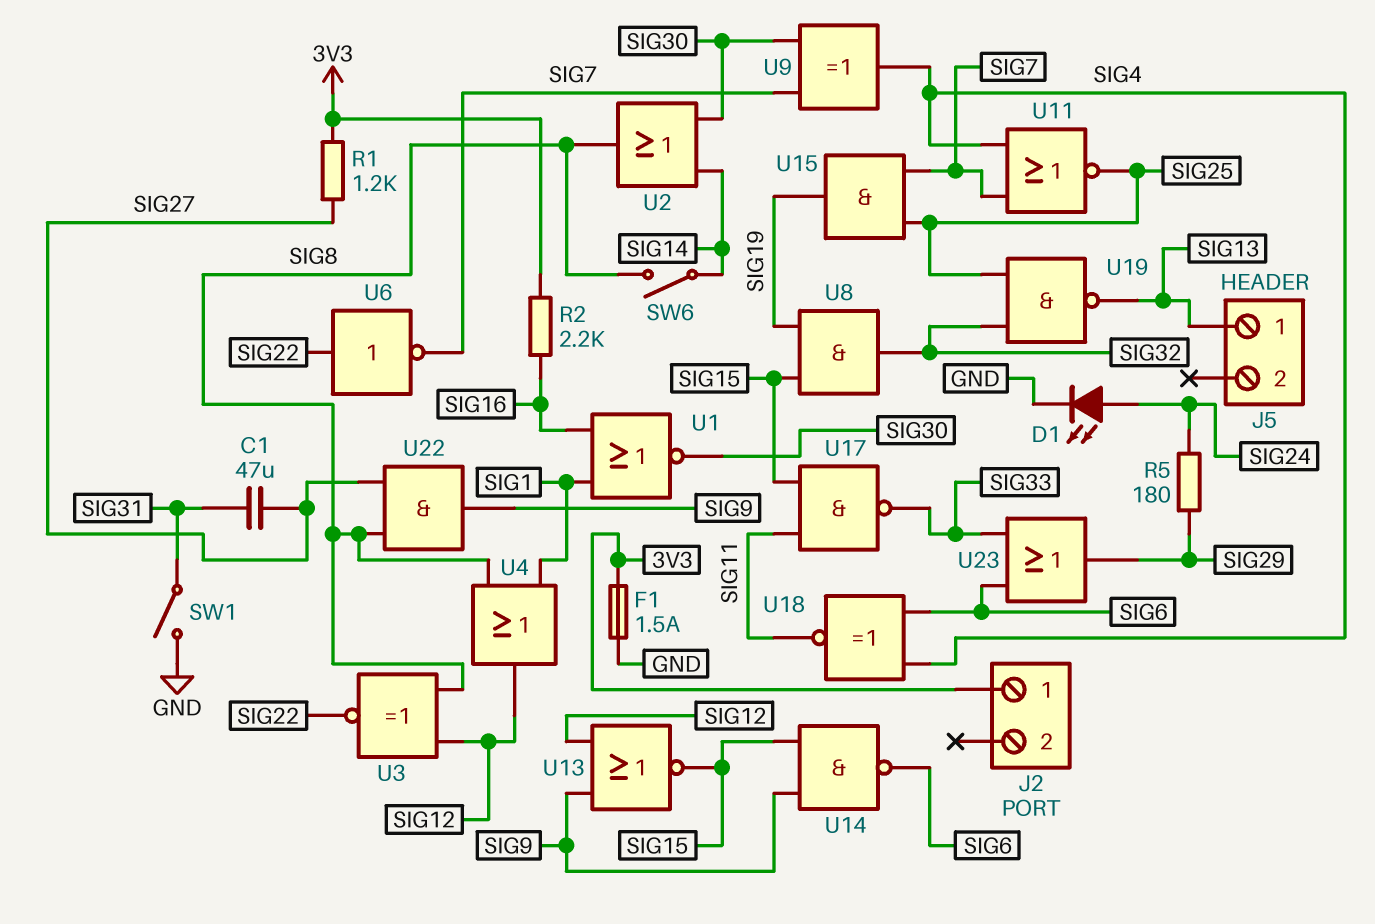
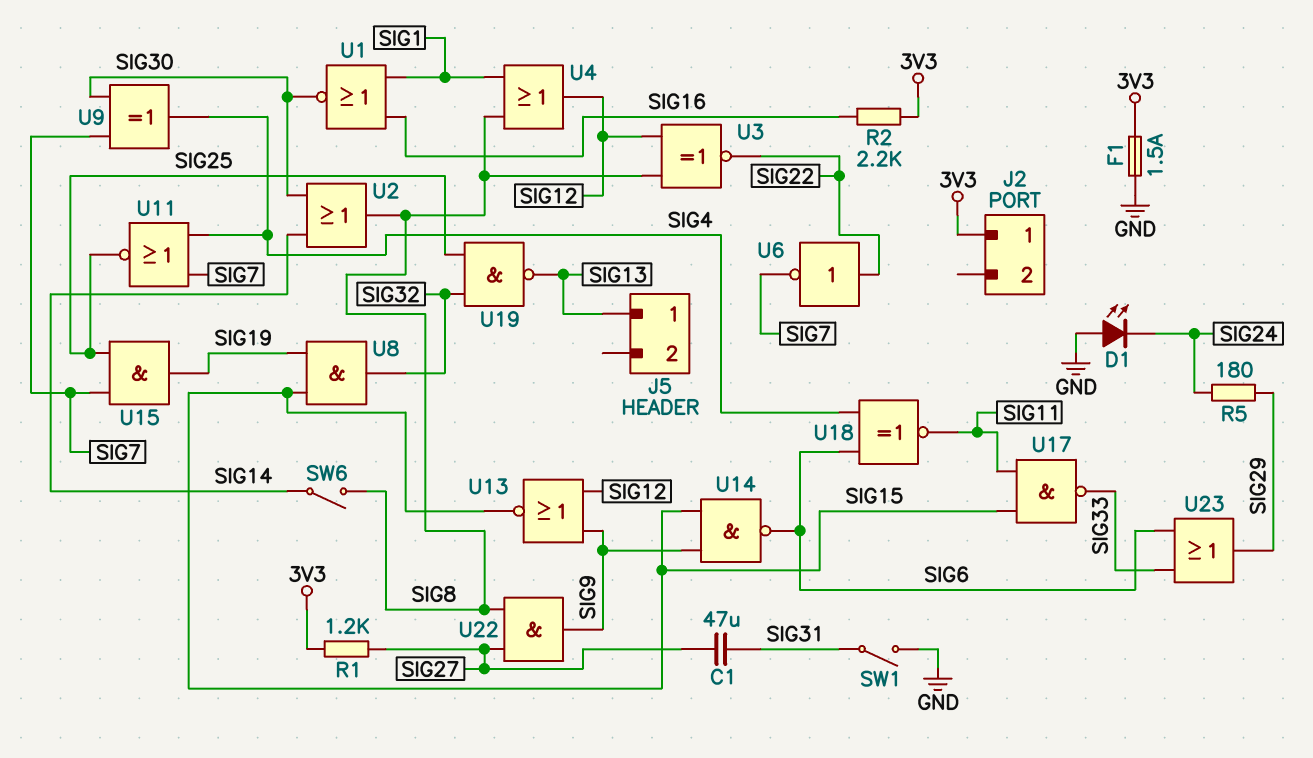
D1: LED (A SIG24, K GND) -> LED (A GND, K SIG24)

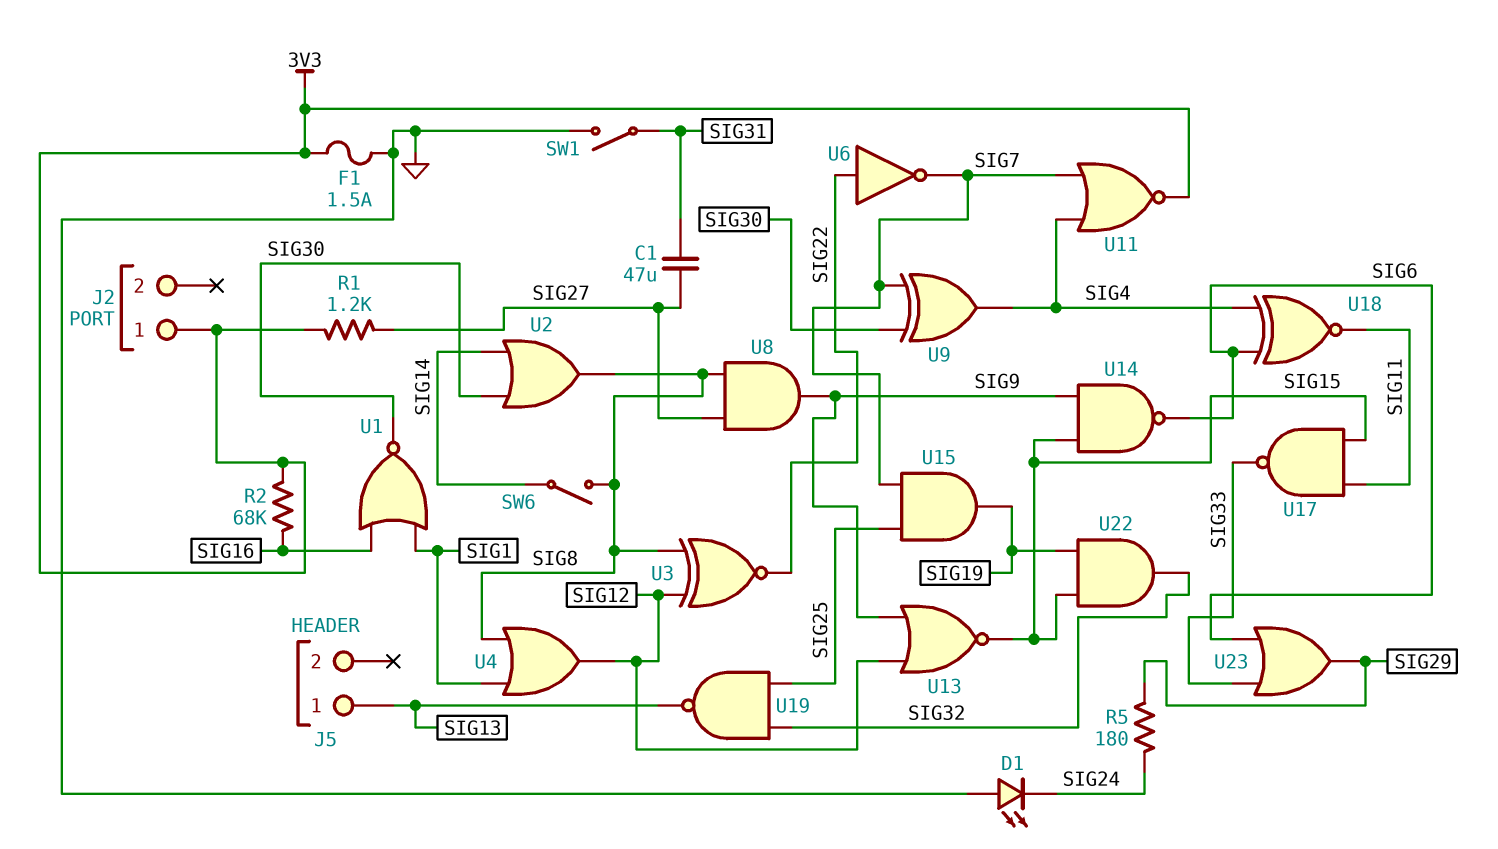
R2: 2.2k (3V3, SIG16) -> 68k (3V3, SIG16)
U8: AND (in SIG15, in SIG19, out SIG32) -> AND (in SIG8, in SIG27, out SIG9)
U11: NOR (in SIG4, in SIG7, out SIG25) -> NOR (in SIG4, in SIG7, out 3V3)
U22: AND (in SIG8, in SIG27, out SIG9) -> AND (in SIG15, in SIG19, out SIG32)

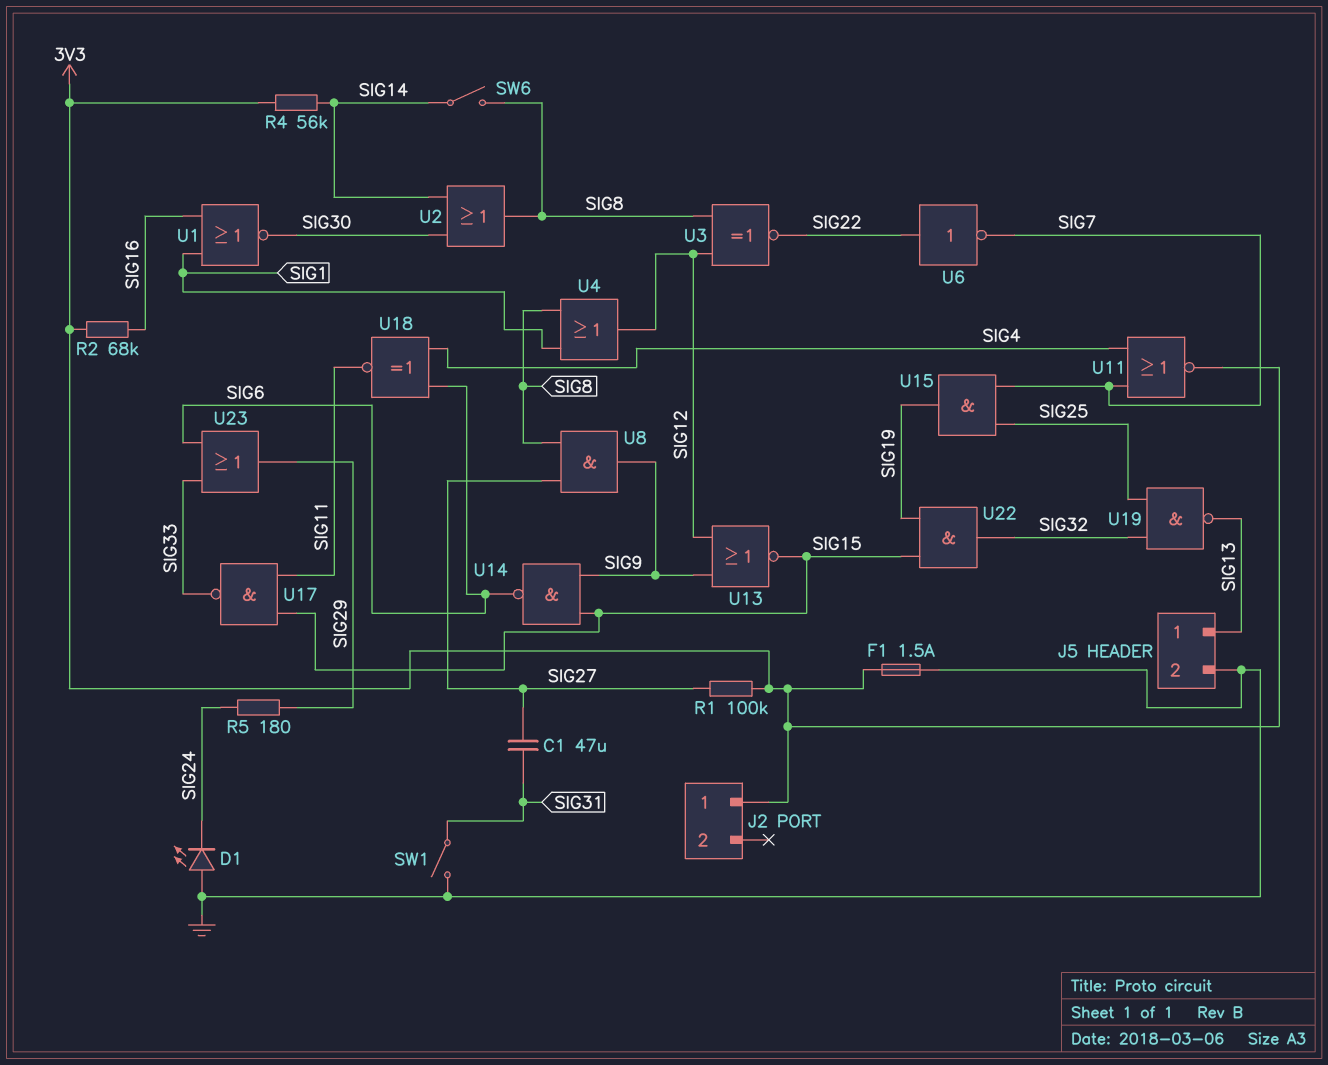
J5 pin 2: none -> GND
R1: 1.2k (3V3, SIG27) -> 100k (3V3, SIG27)
R4: none -> 56k (3V3, SIG14)
U9: XOR (in SIG7, in SIG30, out SIG4) -> none

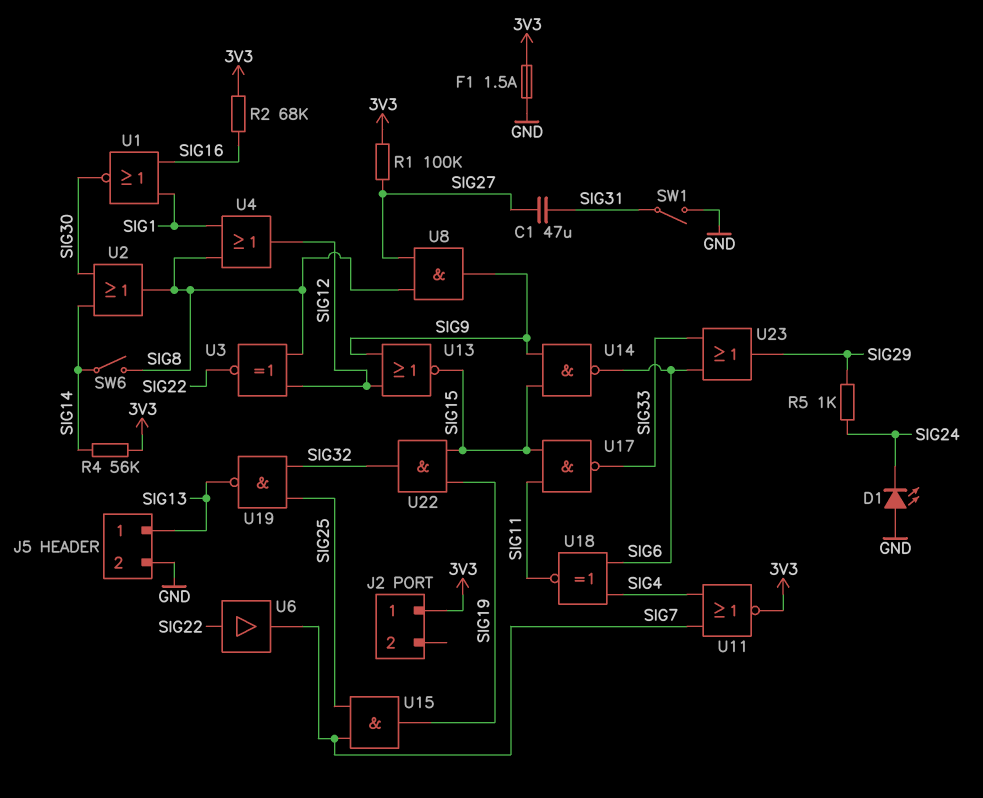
R5: 180 (SIG24, SIG29) -> 1k (SIG24, SIG29)
U6: NOT (in SIG22, out SIG7) -> buffer (in SIG22, out SIG7)

